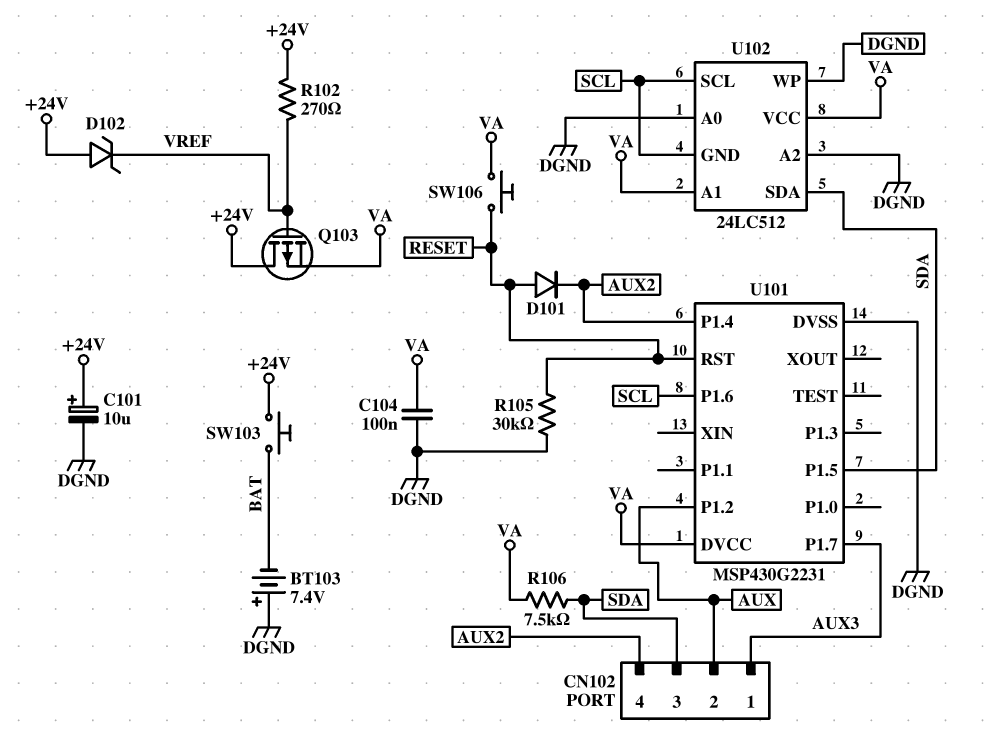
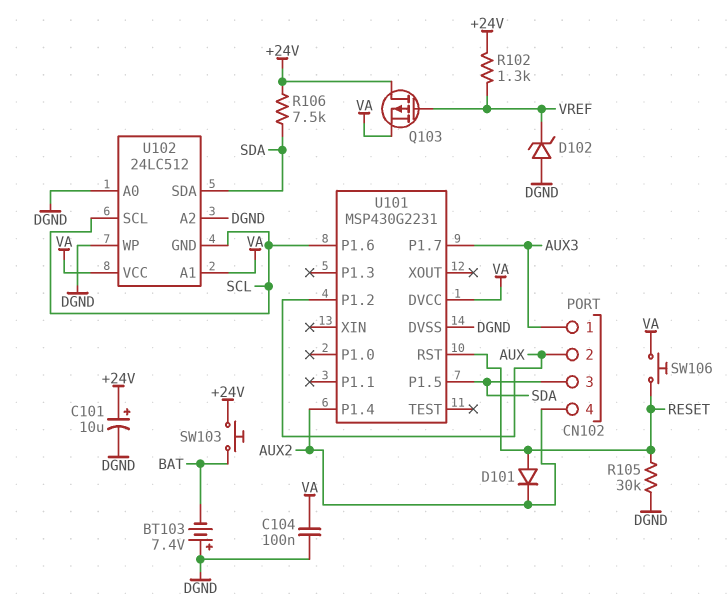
D102: zener (A +24V, K VREF) -> zener (A DGND, K VREF)
R102: 270 (+24V, VREF) -> 1.3k (+24V, VREF)
R106: 7.5k (SDA, VA) -> 7.5k (+24V, SDA)

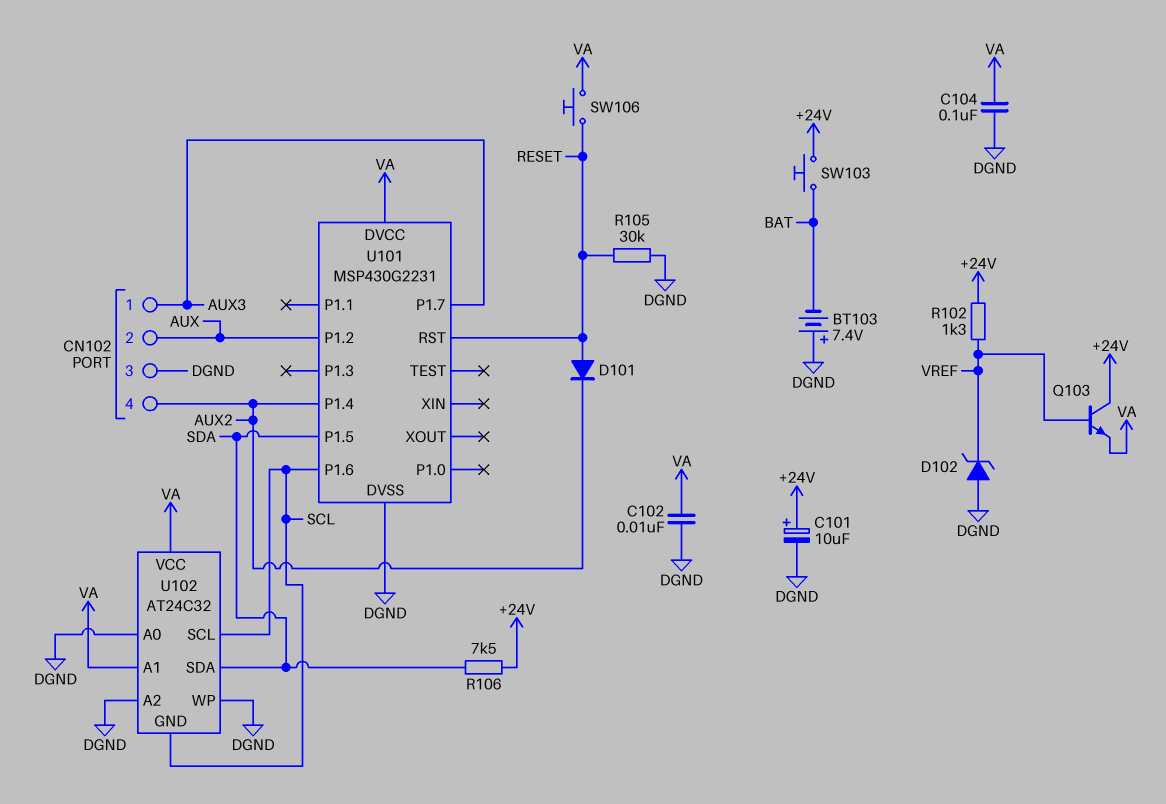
C102: none -> 10nF (DGND, VA)
CN102 pin 3: SDA -> DGND
Q103: PMOS (G VREF, D +24V, S VA) -> NPN (B VREF, C +24V, E VA)
U102: 24LC512 -> AT24C32

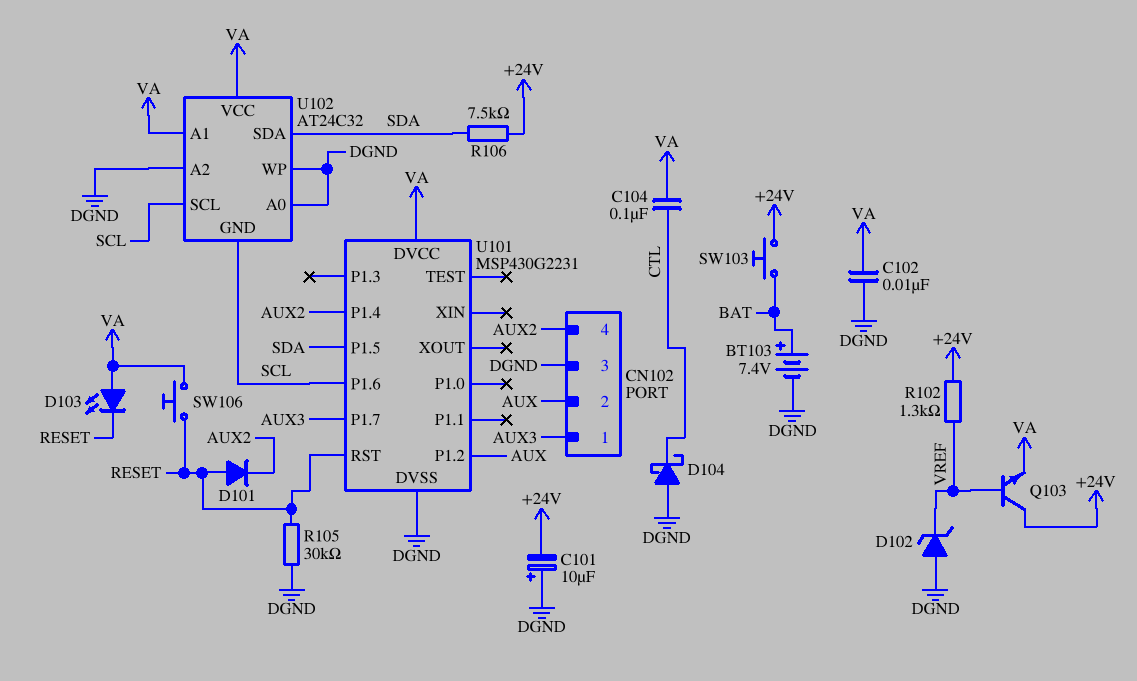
BT103: 7.4V (plus DGND, minus BAT) -> 7.4V (plus BAT, minus DGND)
C101: 10uF (plus +24V, minus DGND) -> 10uF (plus DGND, minus +24V)
C104: 100nF (DGND, VA) -> 100nF (CTL, VA)
D103: none -> LED (A VA, K RESET)
D104: none -> schottky (A DGND, K CTL)

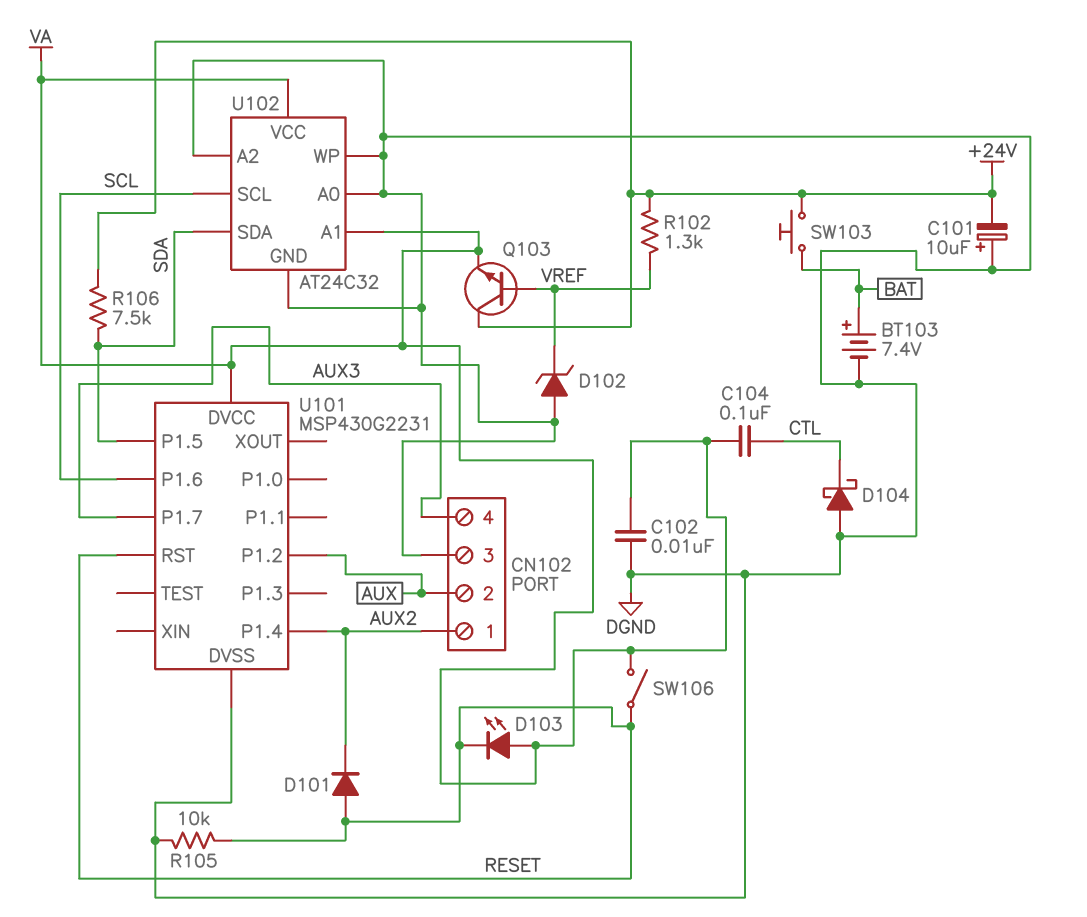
CN102 pin 1: AUX3 -> AUX2
CN102 pin 4: AUX2 -> AUX3
R105: 30k (DGND, RESET) -> 10k (DGND, RESET)
SW106: button (RESET, VA) -> switch (RESET, VA)
U102 pin GND: SCL -> DGND

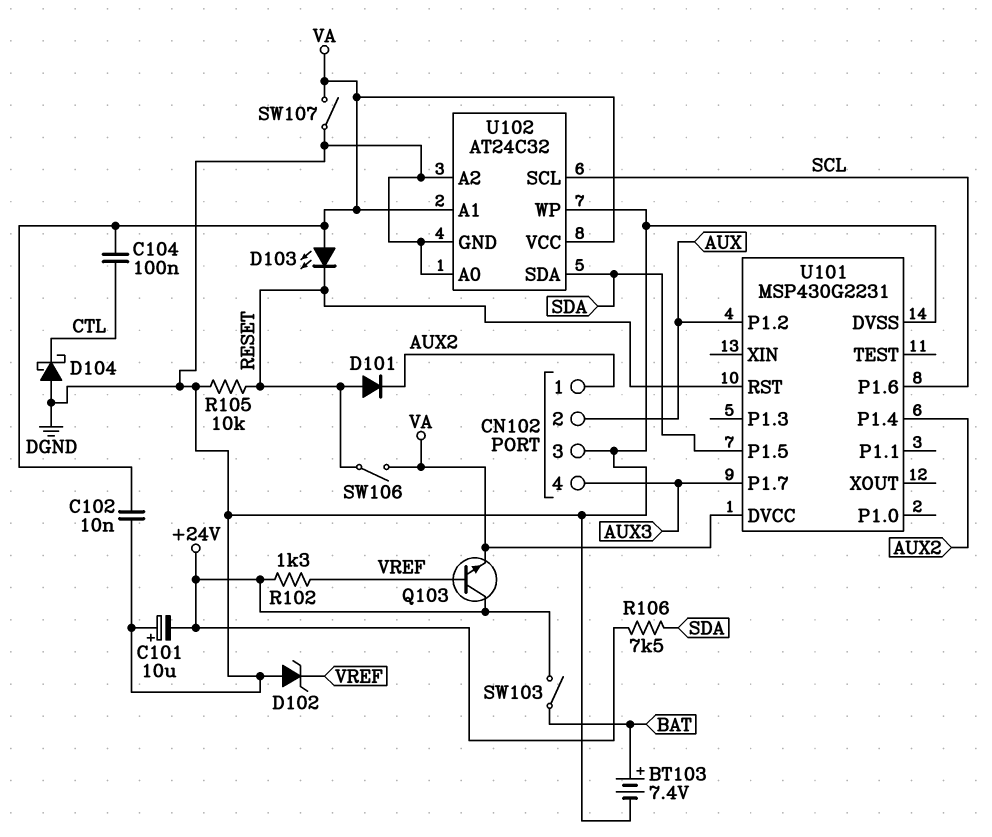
SW103: button (+24V, BAT) -> switch (+24V, BAT)
SW107: none -> switch (DGND, VA)

